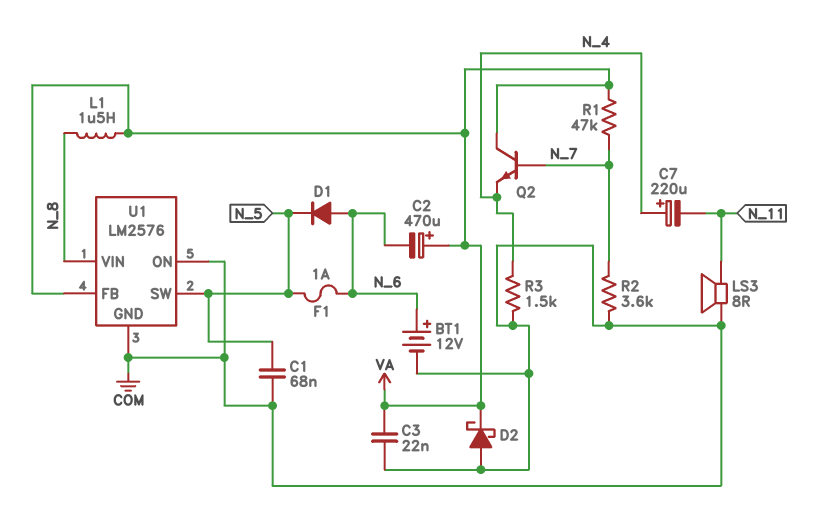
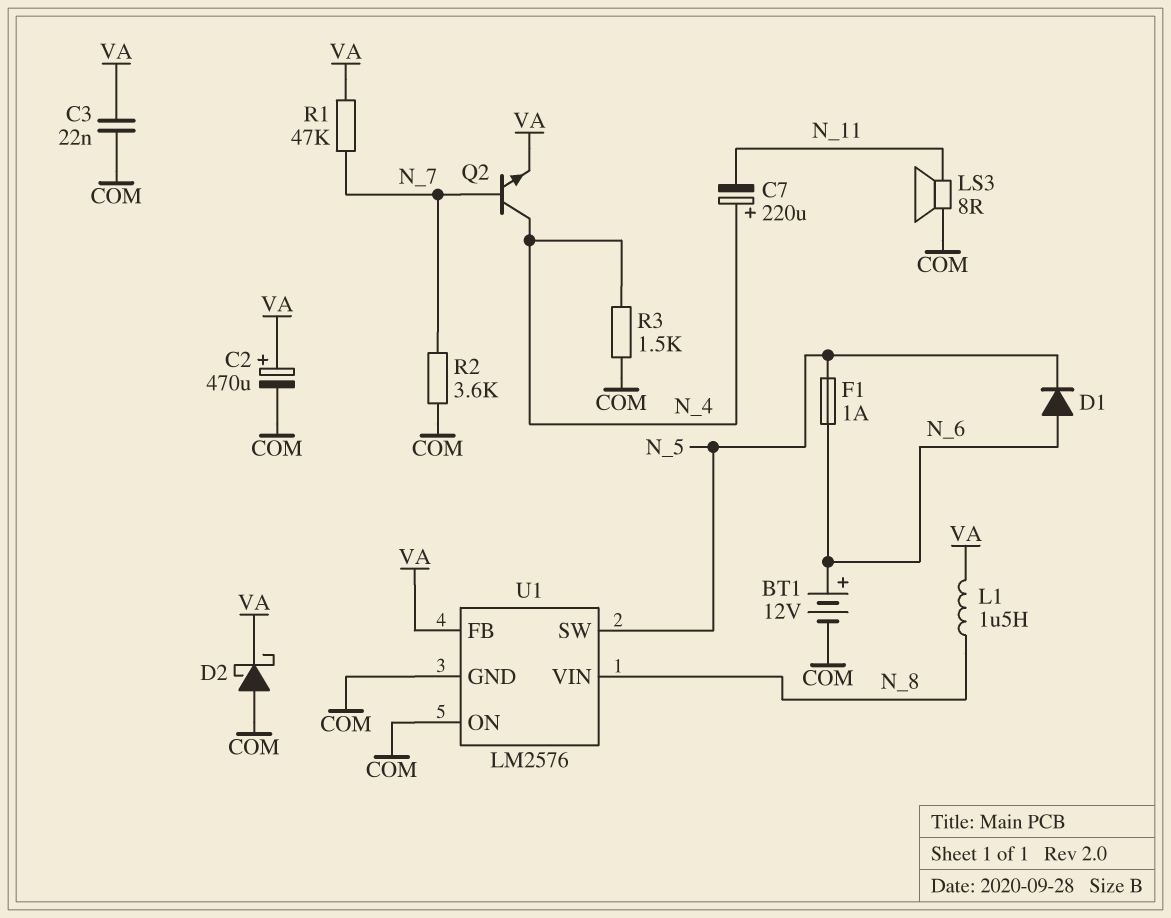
C1: 68nF (COM, N_5) -> none
C2: 470uF (plus VA, minus N_6) -> 470uF (plus VA, minus COM)
Q2: NPN (B N_7, C VA, E N_4) -> NPN (B N_7, C N_4, E VA)

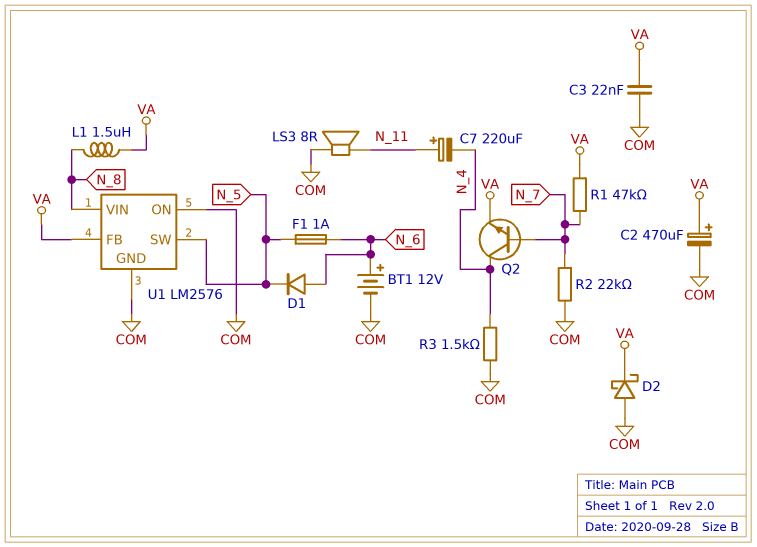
C7: 220uF (plus N_4, minus N_11) -> 220uF (plus N_11, minus N_4)
R2: 3.6k (COM, N_7) -> 22k (COM, N_7)

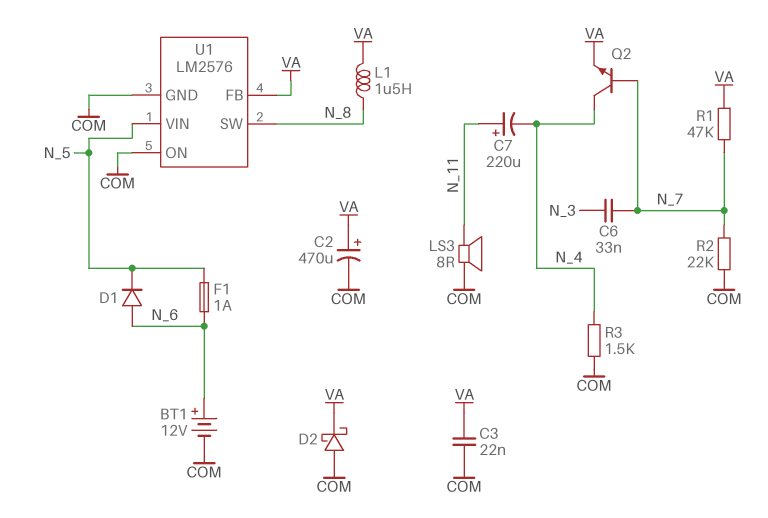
C6: none -> 33nF (N_3, N_7)
U1 pin SW: N_5 -> N_8
U1 pin VIN: N_8 -> N_5

